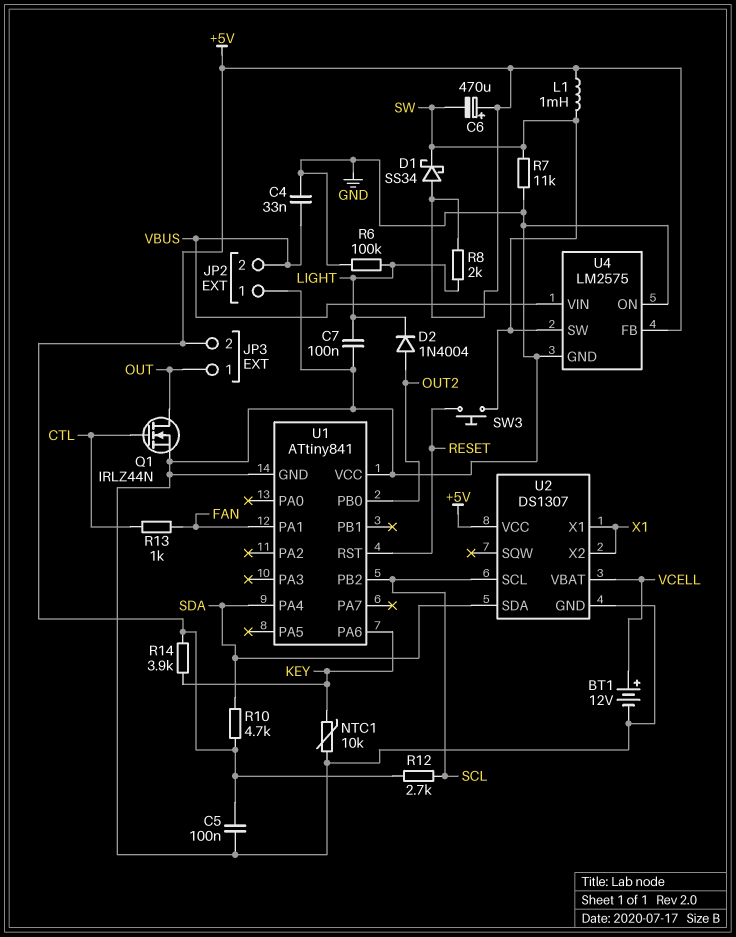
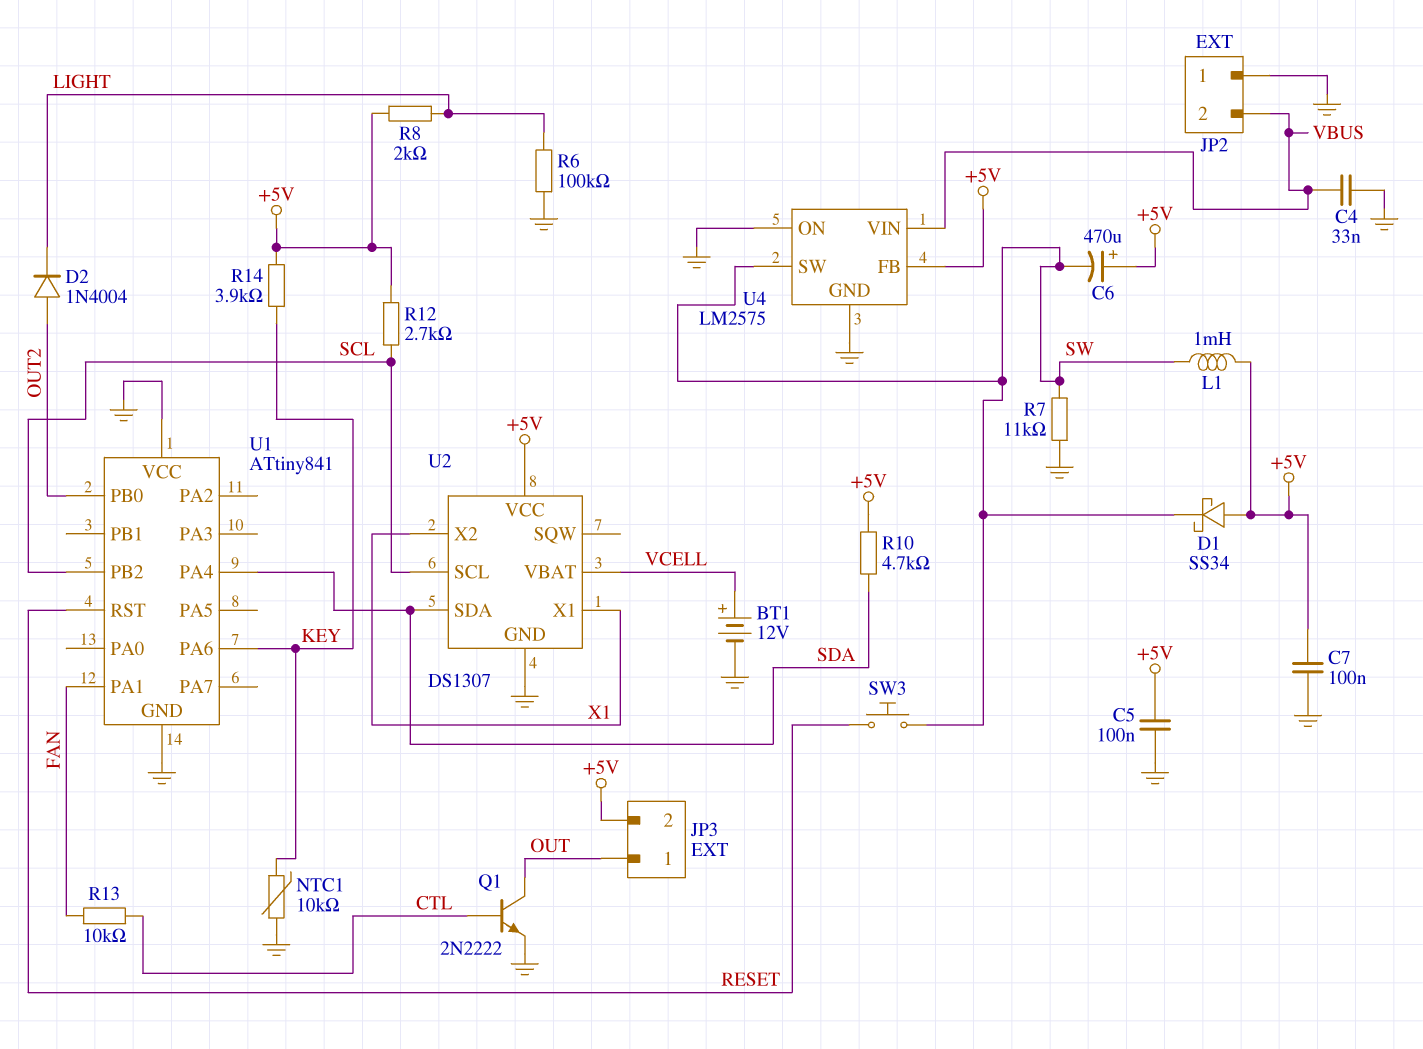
C7: 100nF (GND, LIGHT) -> 100nF (+5V, GND)
Q1: NMOS IRLZ44N (G CTL, D OUT, S GND) -> NPN 2N2222 (B CTL, C OUT, E GND)
R13: 1k (CTL, FAN) -> 10k (CTL, FAN)

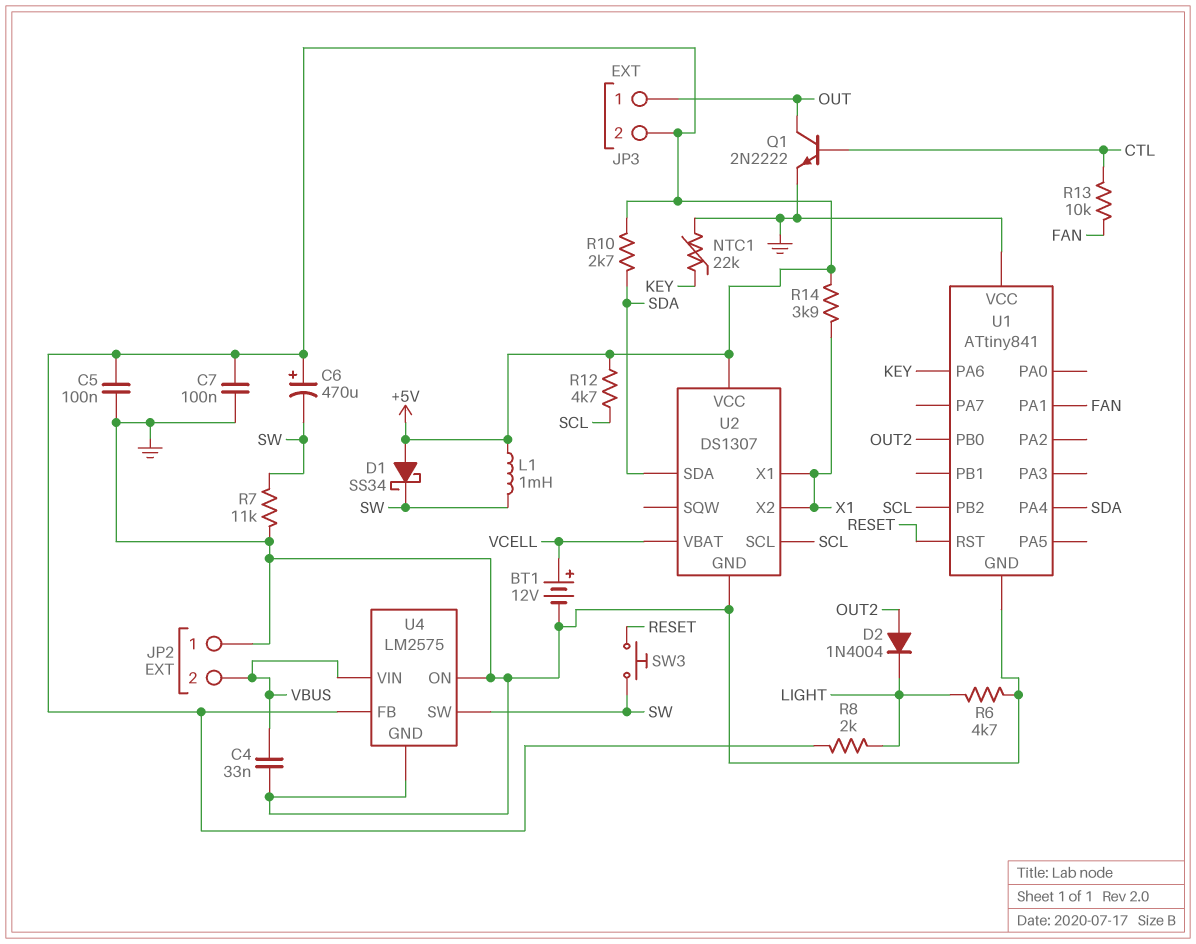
NTC1: 10k (GND, KEY) -> 22k (GND, KEY)
R6: 100k (GND, LIGHT) -> 4.7k (GND, LIGHT)
R10: 4.7k (+5V, SDA) -> 2.7k (+5V, SDA)
R12: 2.7k (+5V, SCL) -> 4.7k (+5V, SCL)
R14: 3.9k (+5V, KEY) -> 3.9k (+5V, X1)

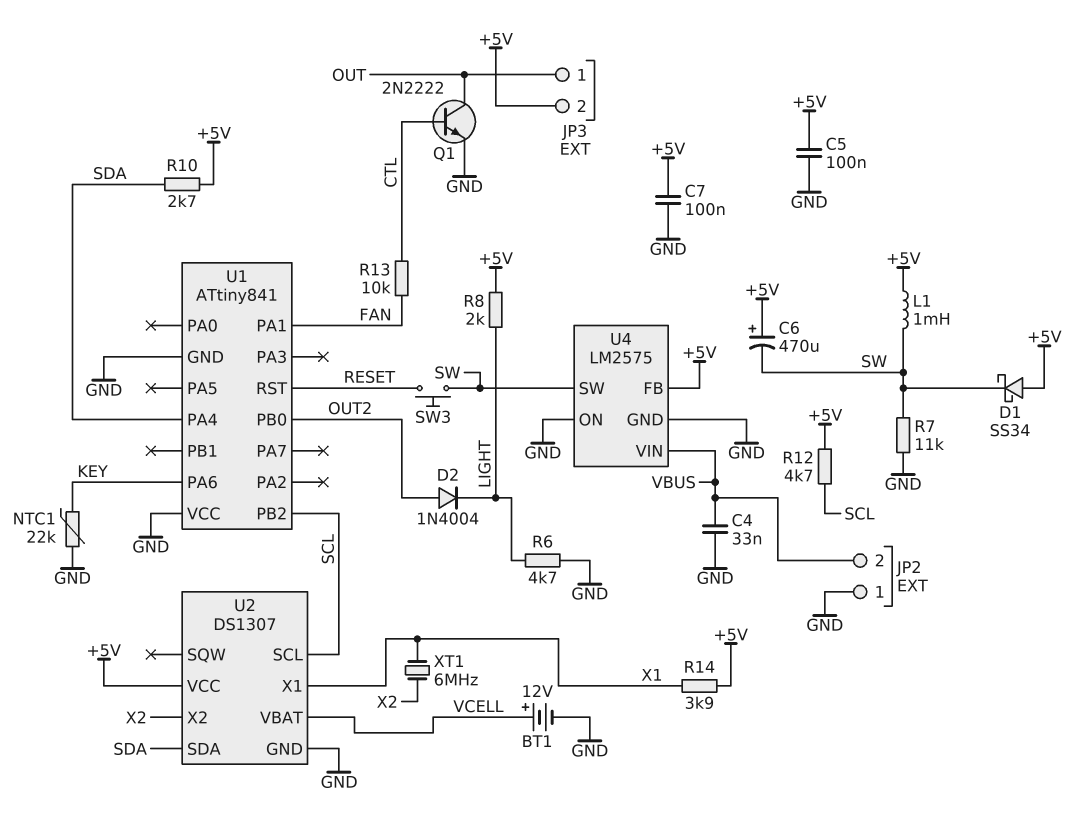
U2 pin X2: X1 -> X2
XT1: none -> 6MHz (X1, X2)

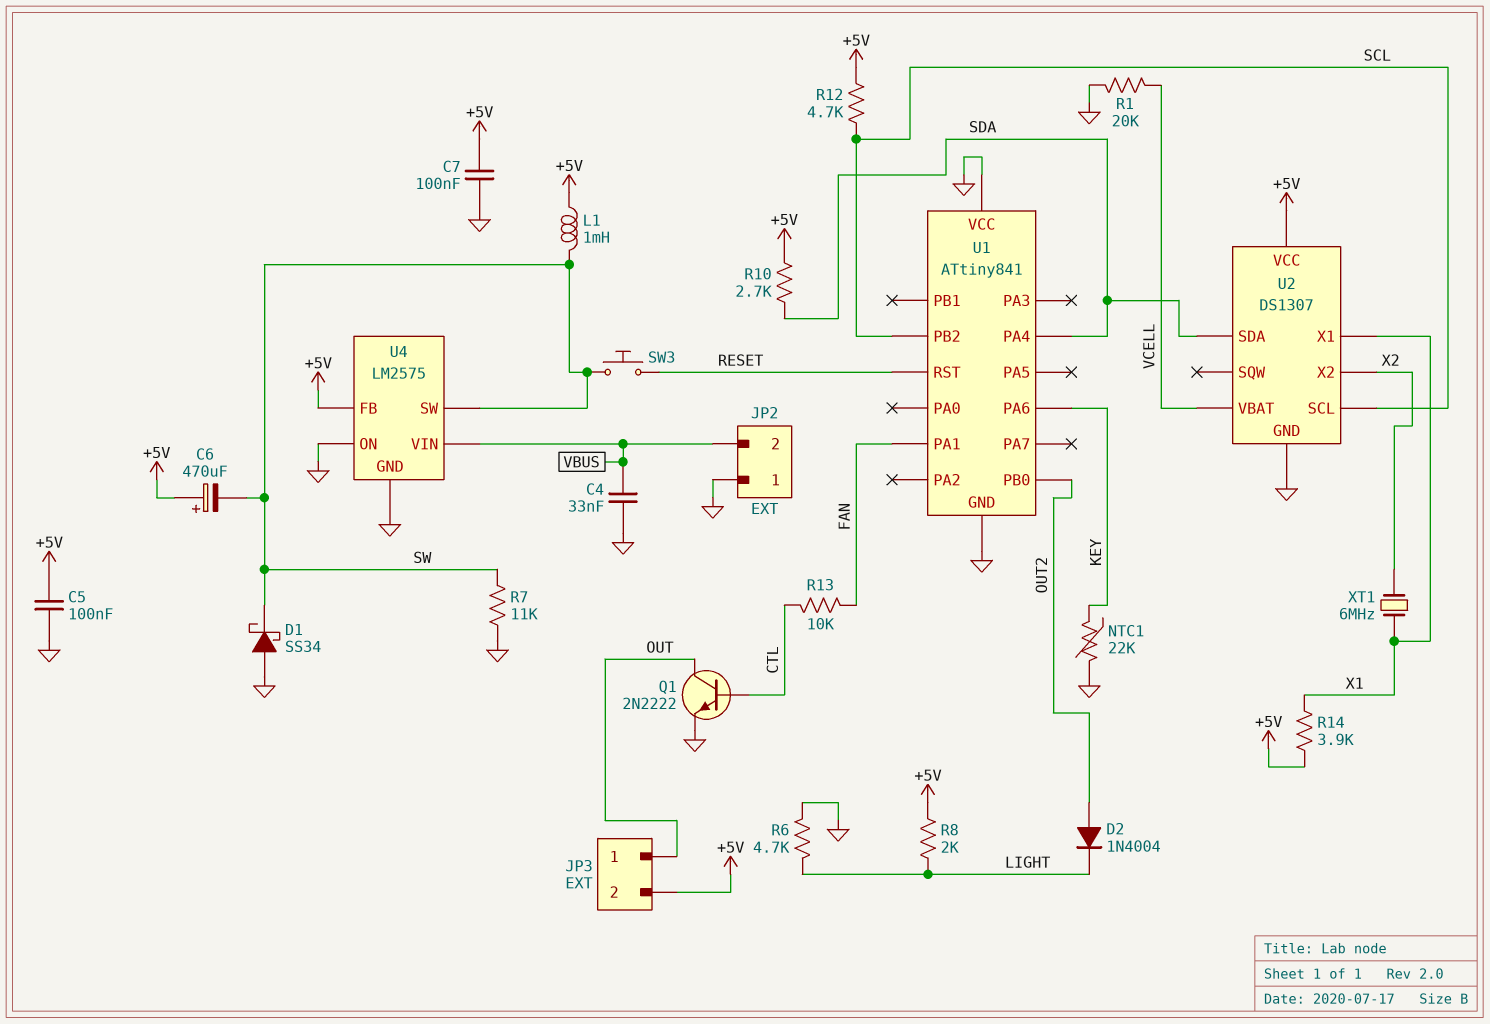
BT1: 12V (plus VCELL, minus GND) -> none
D1: schottky SS34 (A +5V, K SW) -> schottky SS34 (A GND, K SW)
R1: none -> 20k (GND, VCELL)

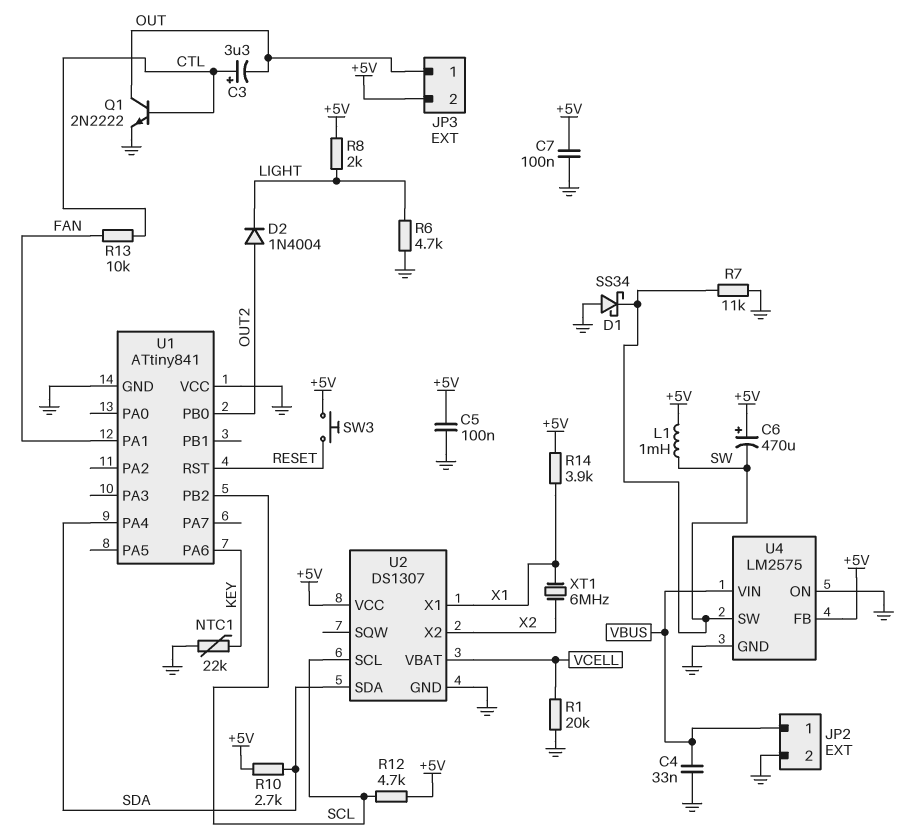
C3: none -> 3.3uF (plus CTL, minus OUT)
JP2 pin 1: GND -> VBUS
JP2 pin 2: VBUS -> GND
SW3: button (RESET, SW) -> button (+5V, RESET)

